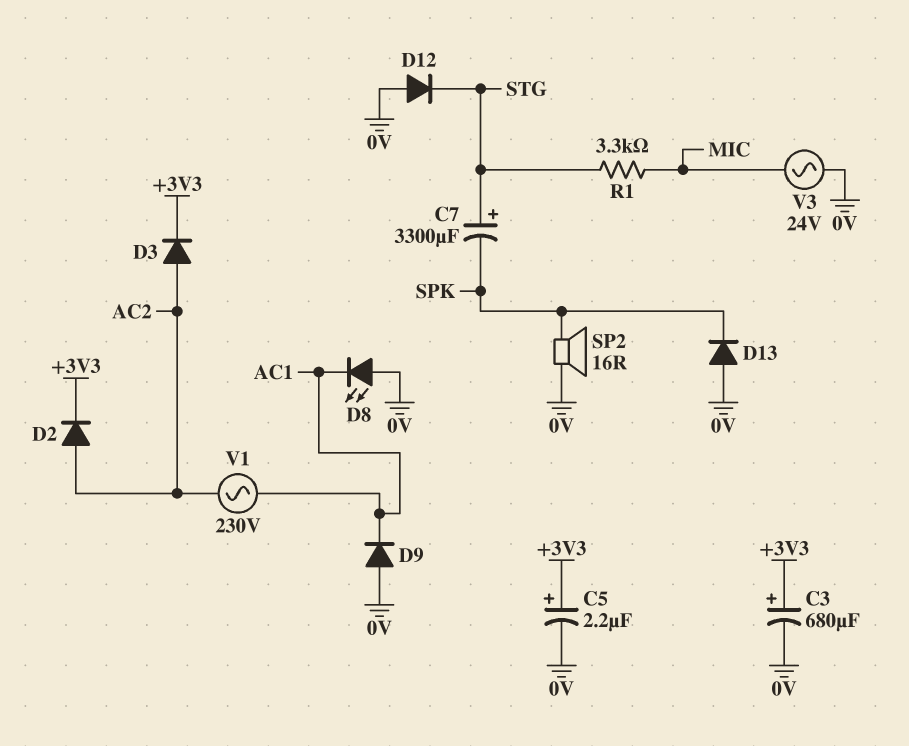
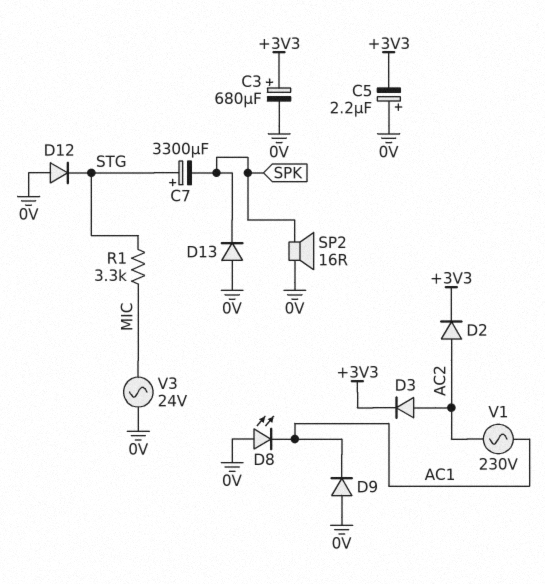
C5: 2.2uF (plus +3V3, minus 0V) -> 2.2uF (plus 0V, minus +3V3)

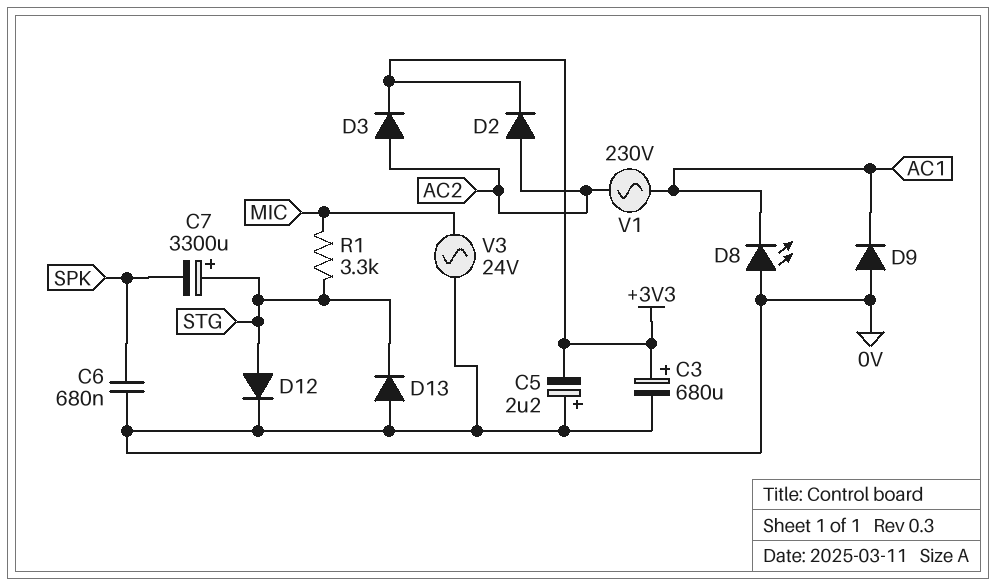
C6: none -> 680nF (0V, SPK)
D12: diode (A 0V, K STG) -> diode (A STG, K 0V)
D13: diode (A 0V, K SPK) -> diode (A 0V, K STG)
SP2: speaker 16R (0V, SPK) -> none

